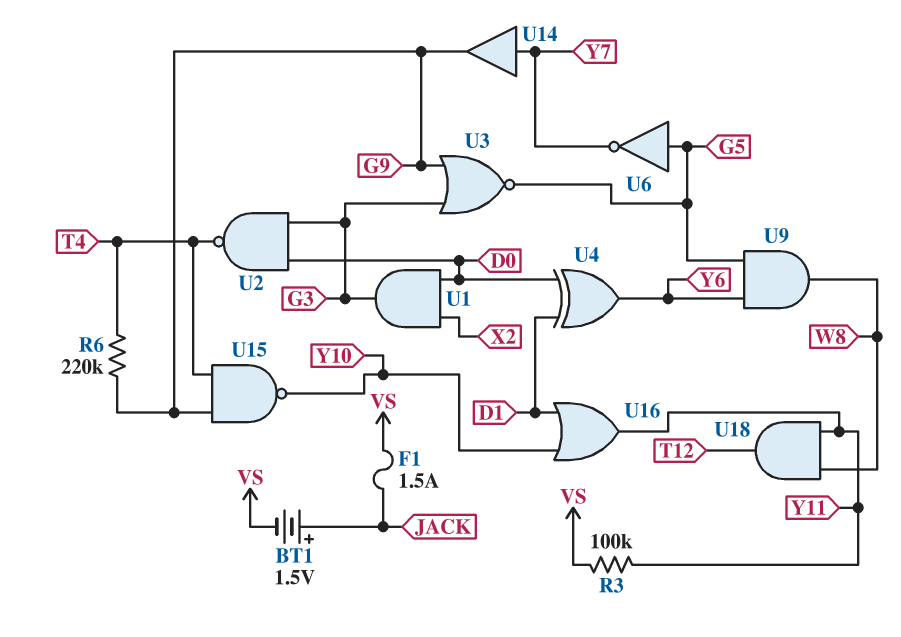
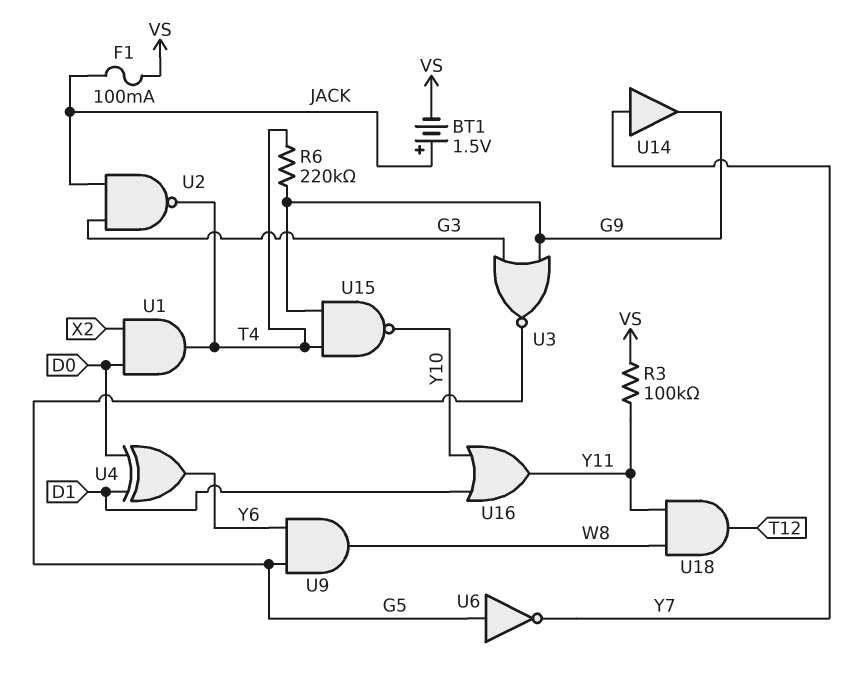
F1: 1.5A (JACK, VS) -> 100mA (JACK, VS)
U1: AND (in D0, in X2, out G3) -> AND (in D0, in X2, out T4)
U2: NAND (in D0, in G3, out T4) -> NAND (in G3, in JACK, out T4)

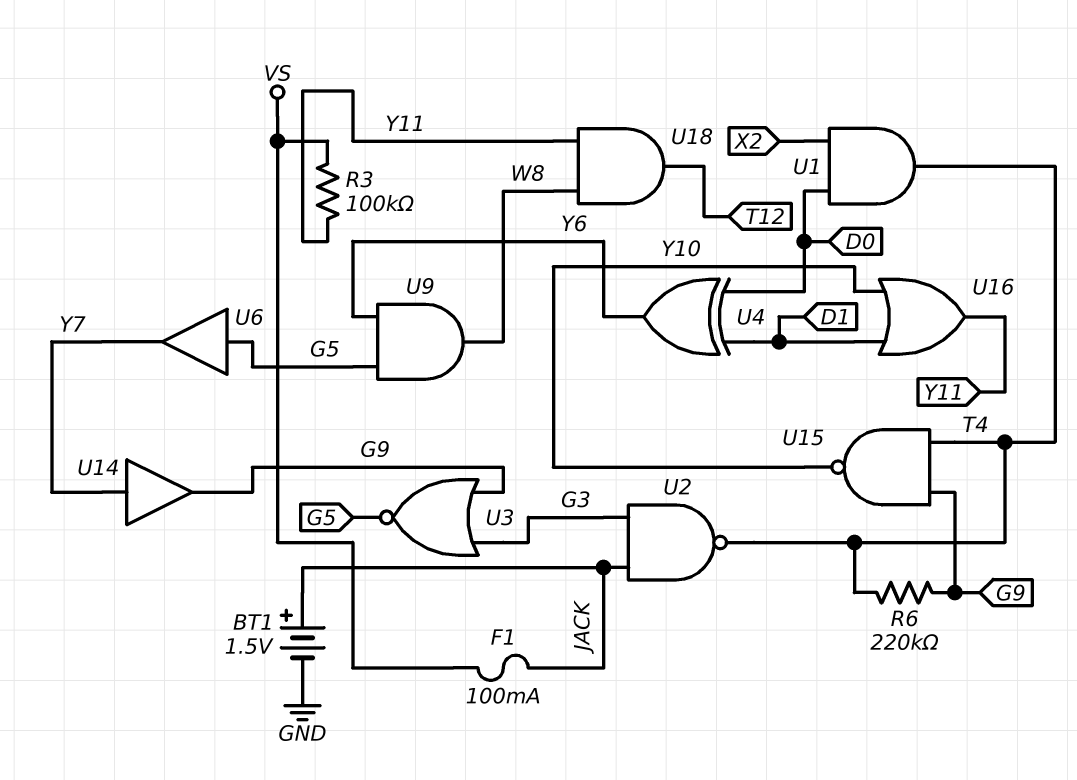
BT1: 1.5V (plus JACK, minus VS) -> 1.5V (plus JACK, minus GND)
U6: NOT (in G5, out Y7) -> buffer (in G5, out Y7)

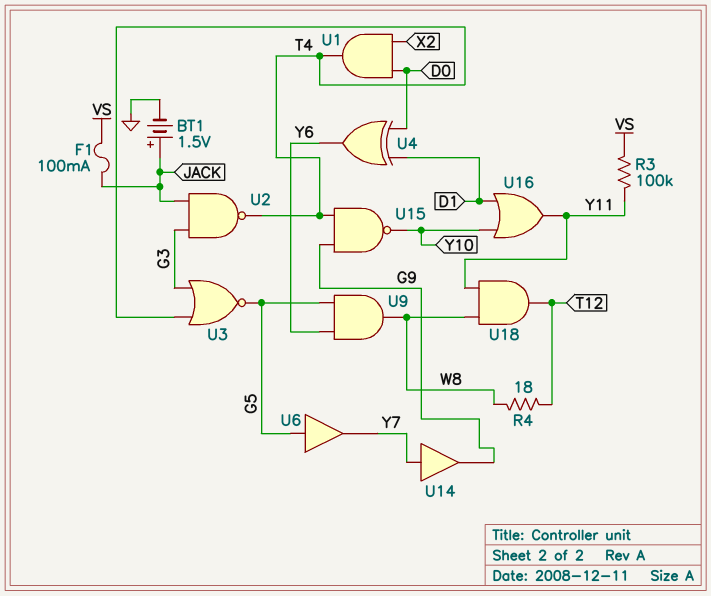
R4: none -> 18 (T12, W8)
R6: 220k (G9, T4) -> none
U3: NOR (in G3, in G9, out G5) -> NOR (in G3, in T4, out G5)

